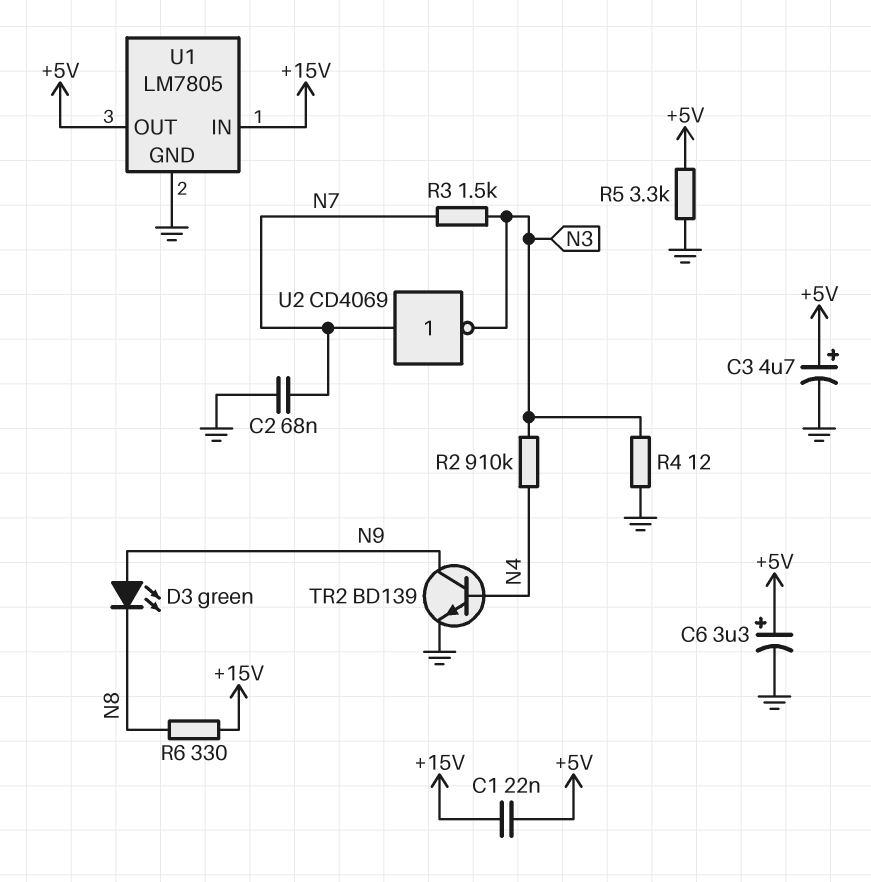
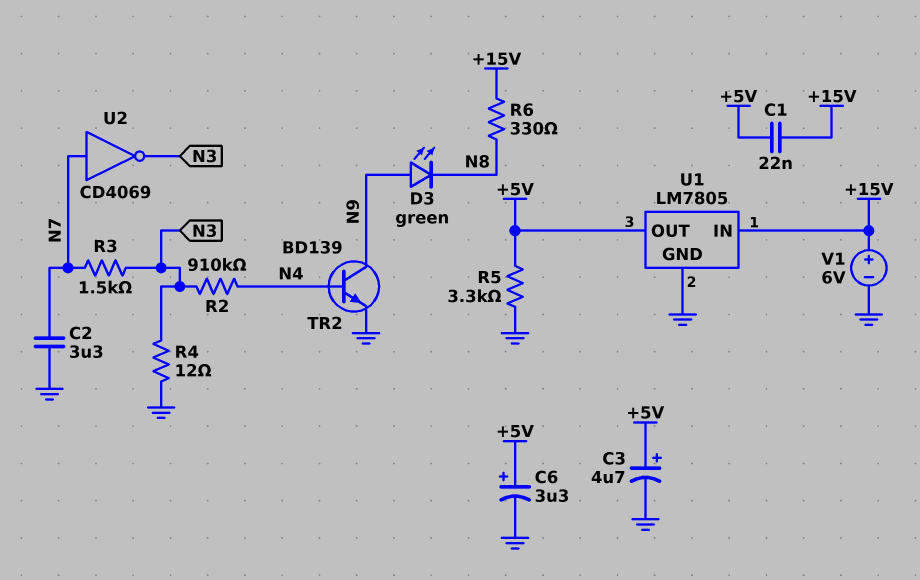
C2: 68nF (GND, N7) -> 3.3uF (GND, N7)
V1: none -> 6V (plus +15V, minus GND)

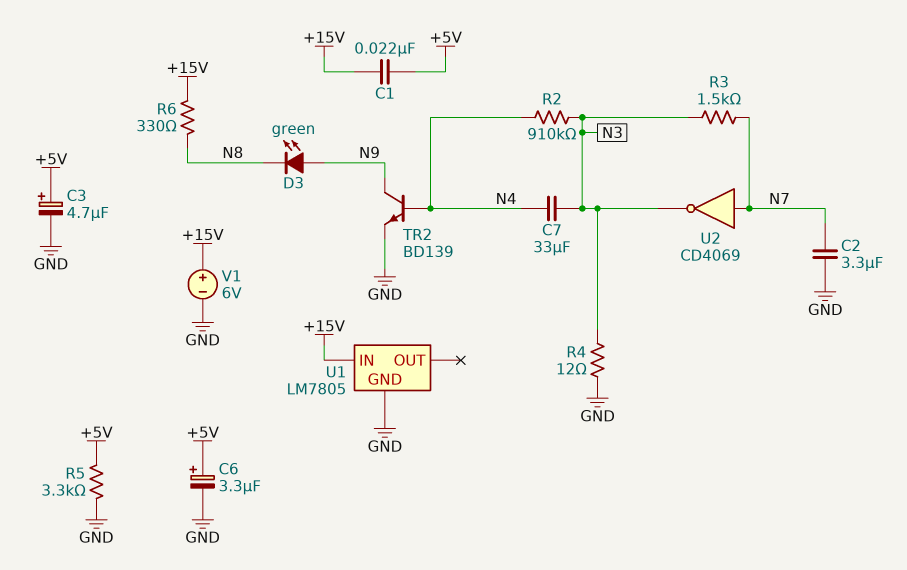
C7: none -> 33uF (N3, N4)
U1 pin OUT: +5V -> none

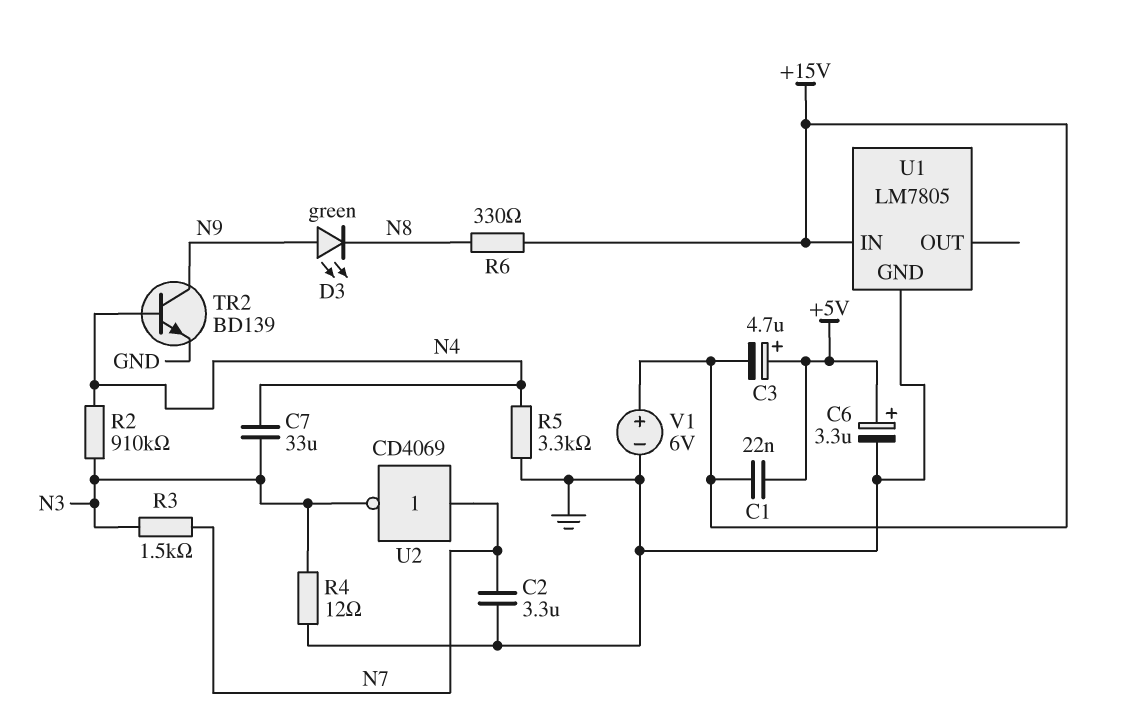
C3: 4.7uF (plus +5V, minus GND) -> 4.7uF (plus +5V, minus +15V)
R5: 3.3k (+5V, GND) -> 3.3k (GND, N4)

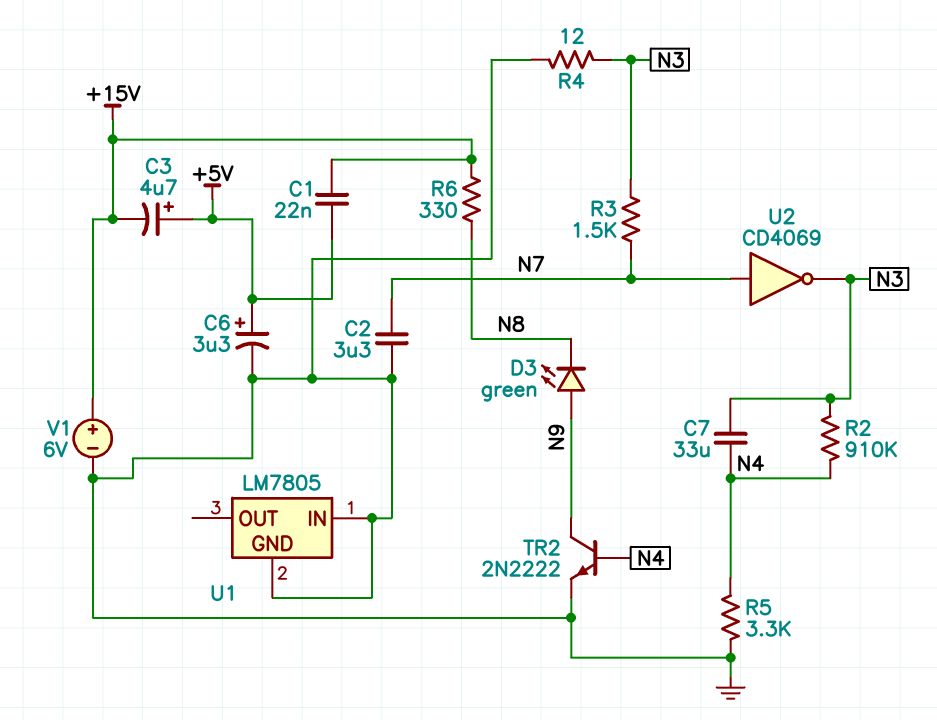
TR2: NPN BD139 (B N4, C N9, E GND) -> NPN 2N2222 (B N4, C N9, E GND)
U1 pin IN: +15V -> GND

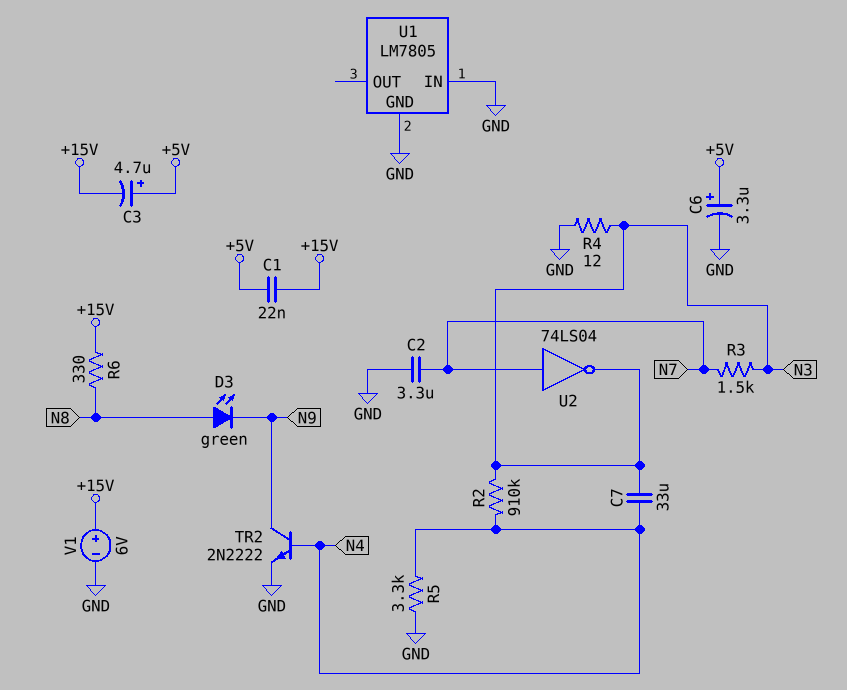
D3: LED green (A N9, K N8) -> LED green (A N8, K N9)
U2: NOT CD4069 (in N7, out N3) -> NOT 74LS04 (in N7, out N3)

